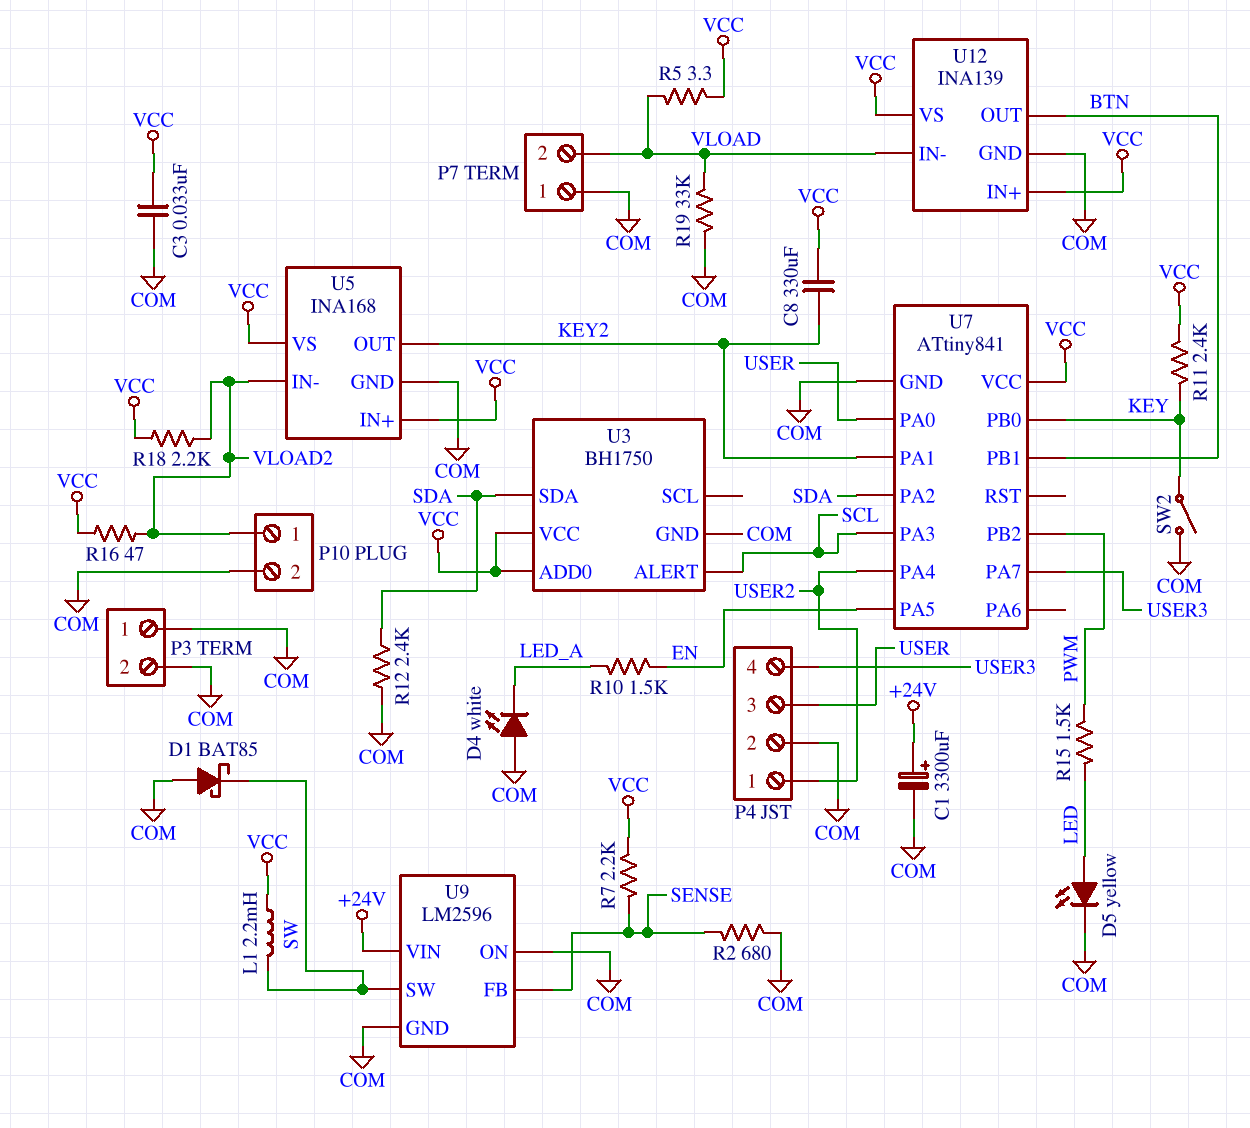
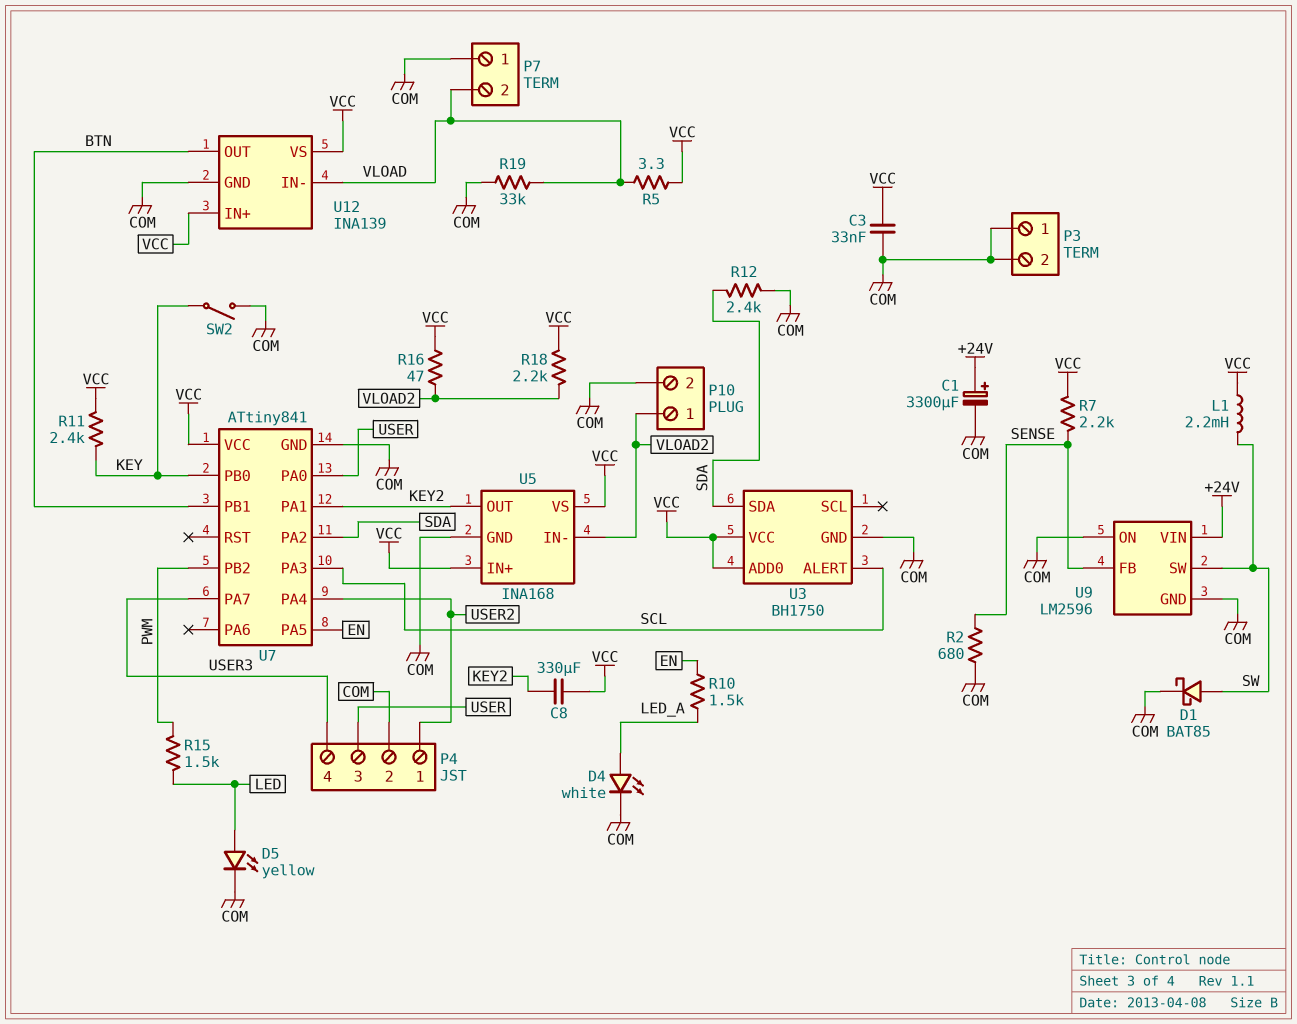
D1: schottky BAT85 (A COM, K SW) -> schottky BAT85 (A SW, K COM)
D4: LED white (A COM, K LED_A) -> LED white (A LED_A, K COM)

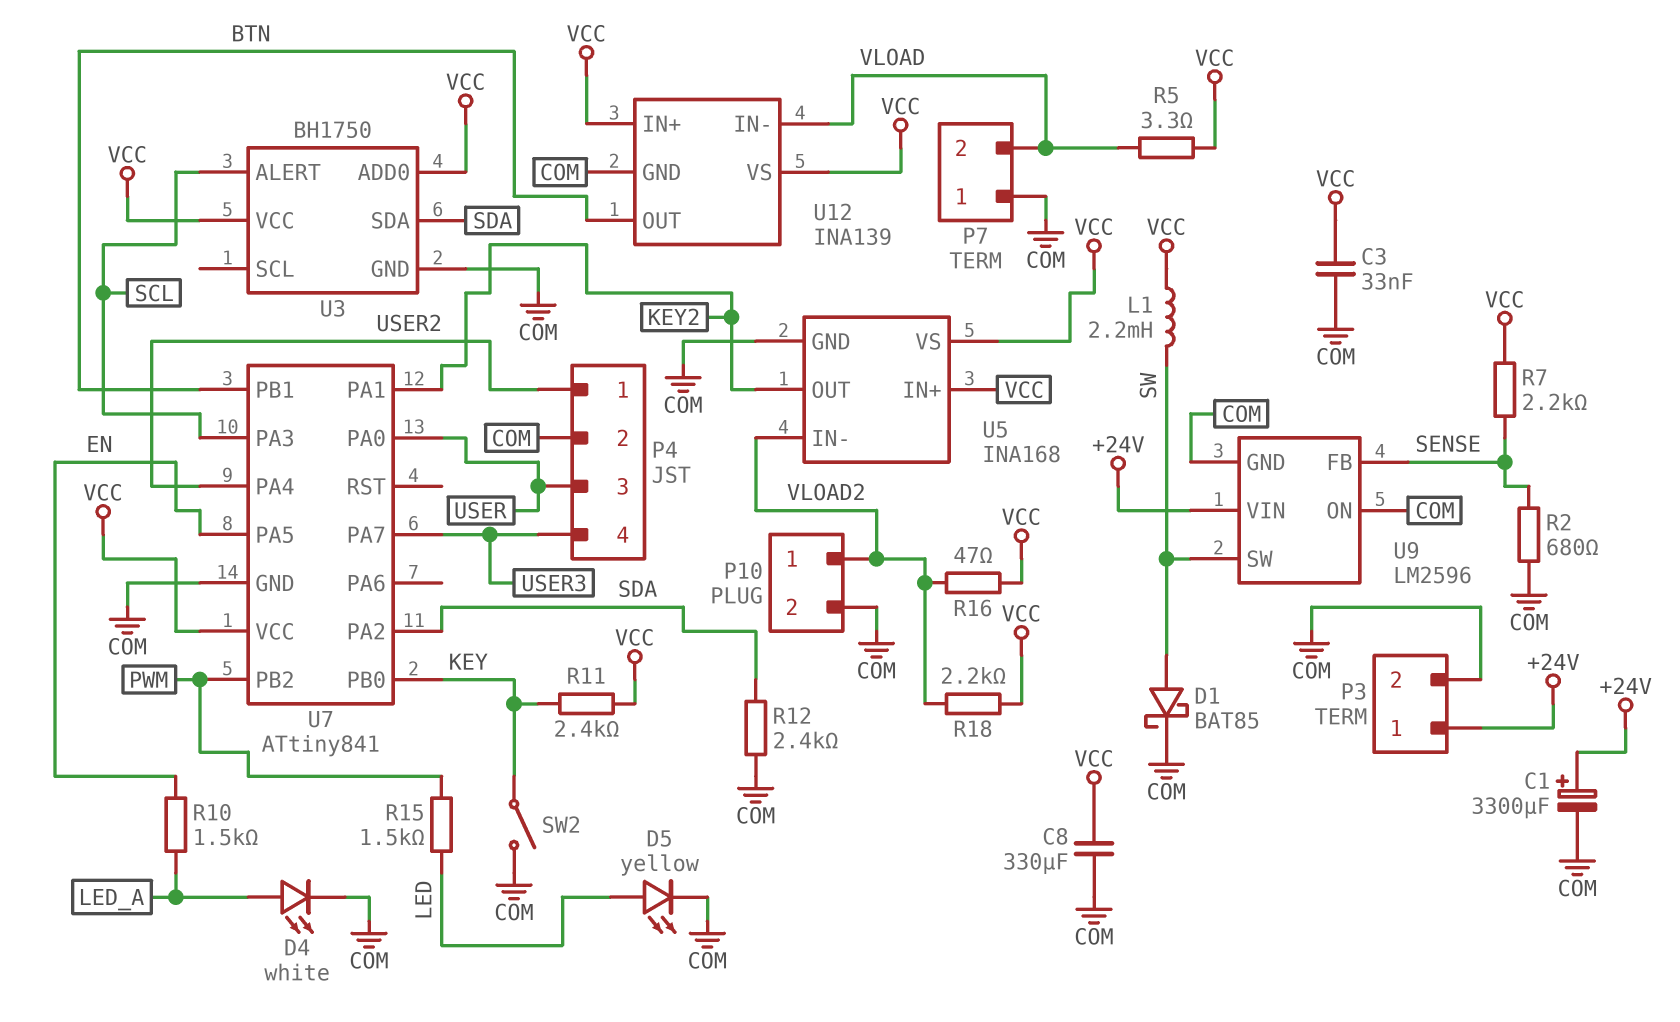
C8: 330uF (KEY2, VCC) -> 330uF (COM, VCC)
P3 pin 1: COM -> +24V
R19: 33k (COM, VLOAD) -> none

